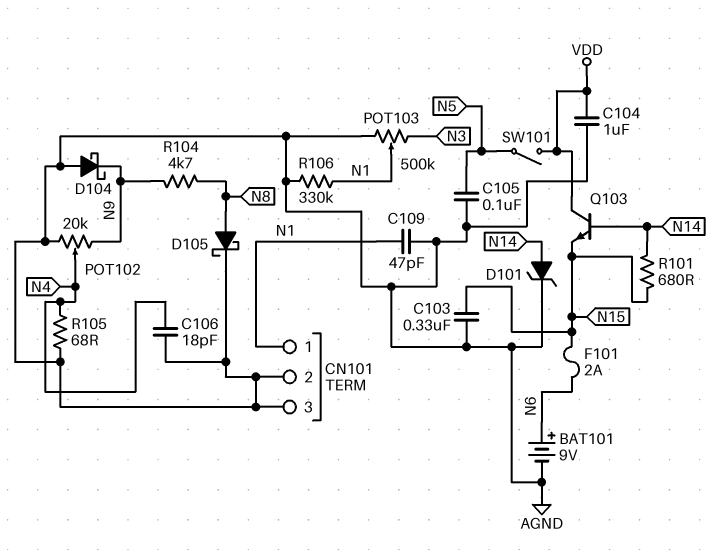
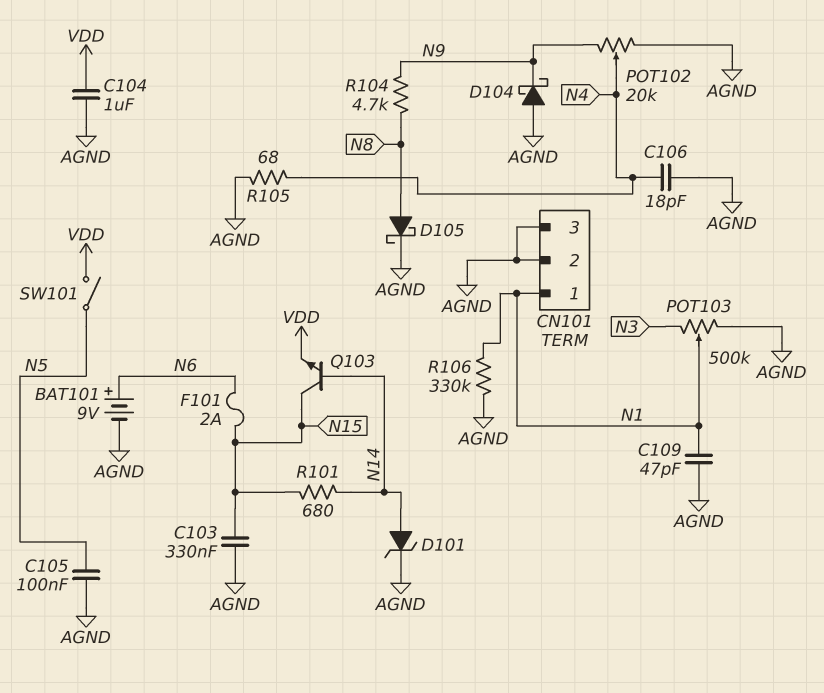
Q103: NPN (B N14, C VDD, E N15) -> NPN (B N14, C N15, E VDD)

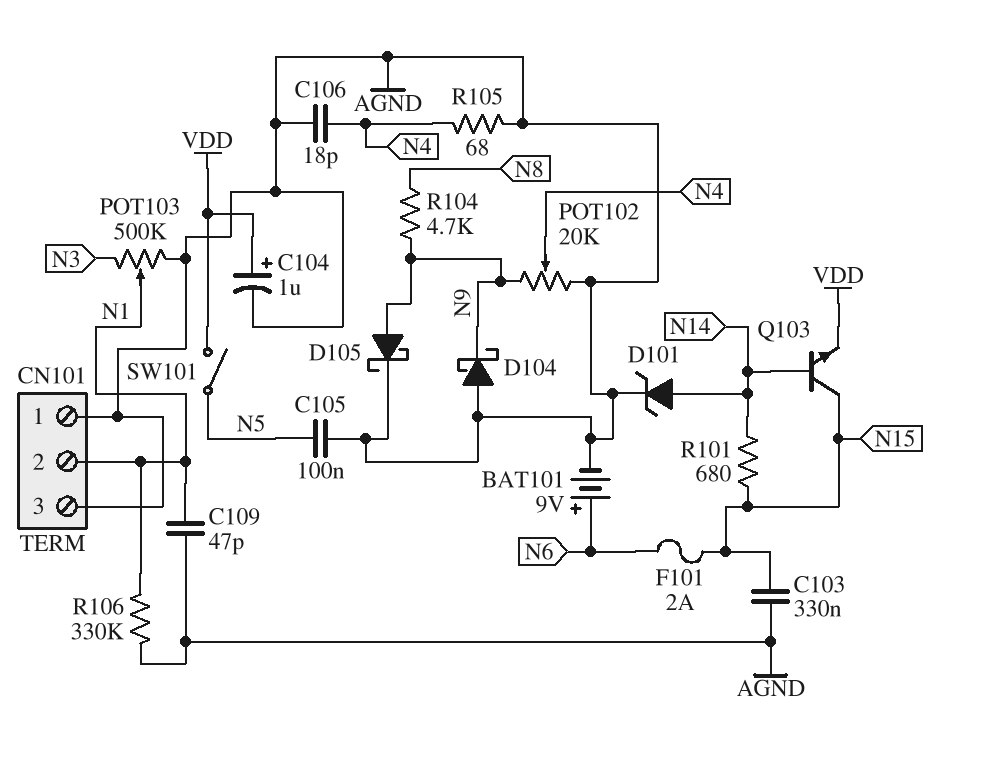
C104: 1uF (AGND, VDD) -> 1uF (plus VDD, minus AGND)
CN101 pin 1: N1 -> AGND
CN101 pin 2: AGND -> N1
D105: schottky (A N8, K AGND) -> schottky (A N9, K AGND)

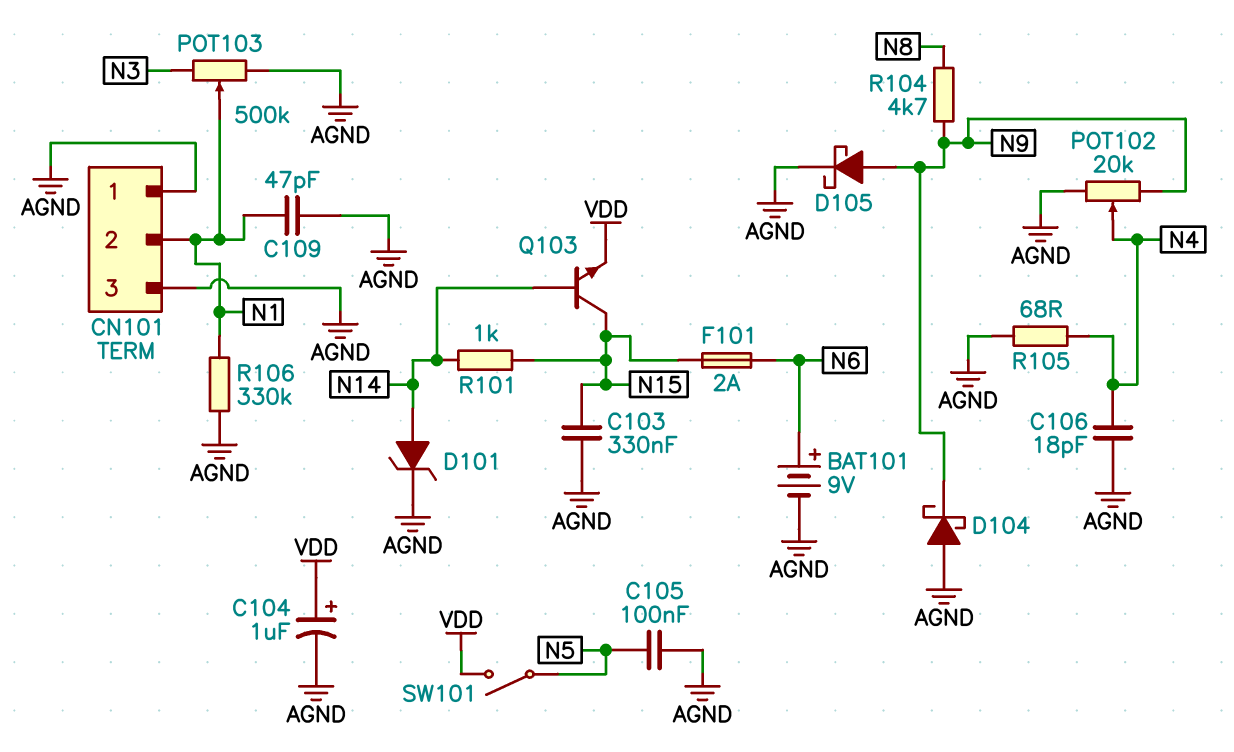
R101: 680 (N14, N15) -> 1k (N14, N15)

